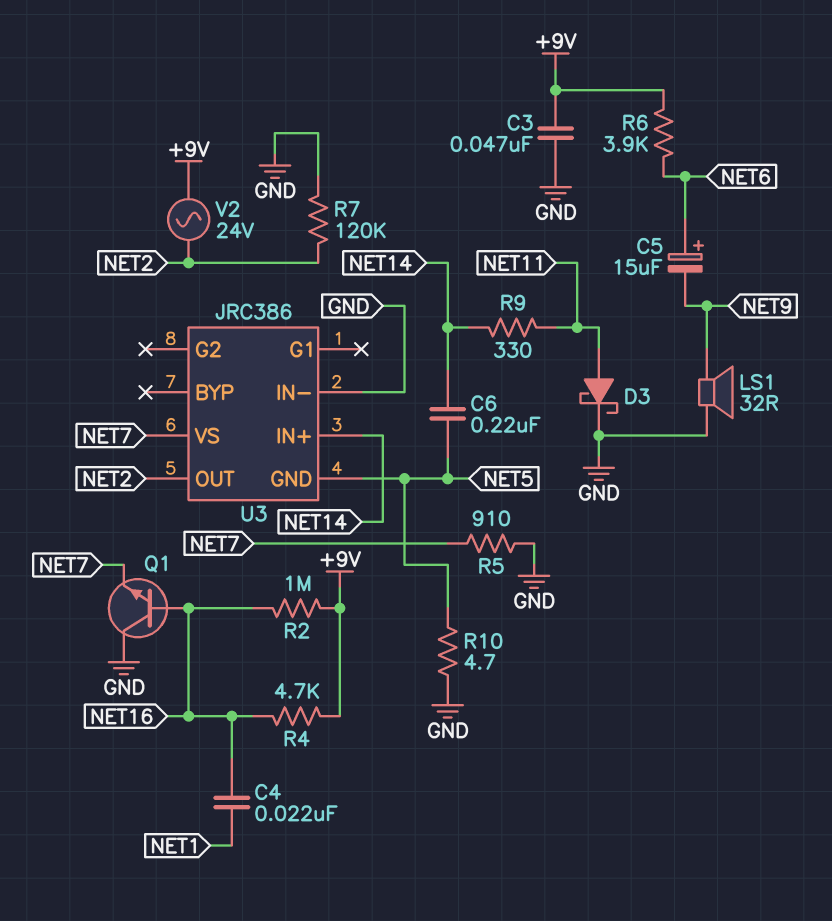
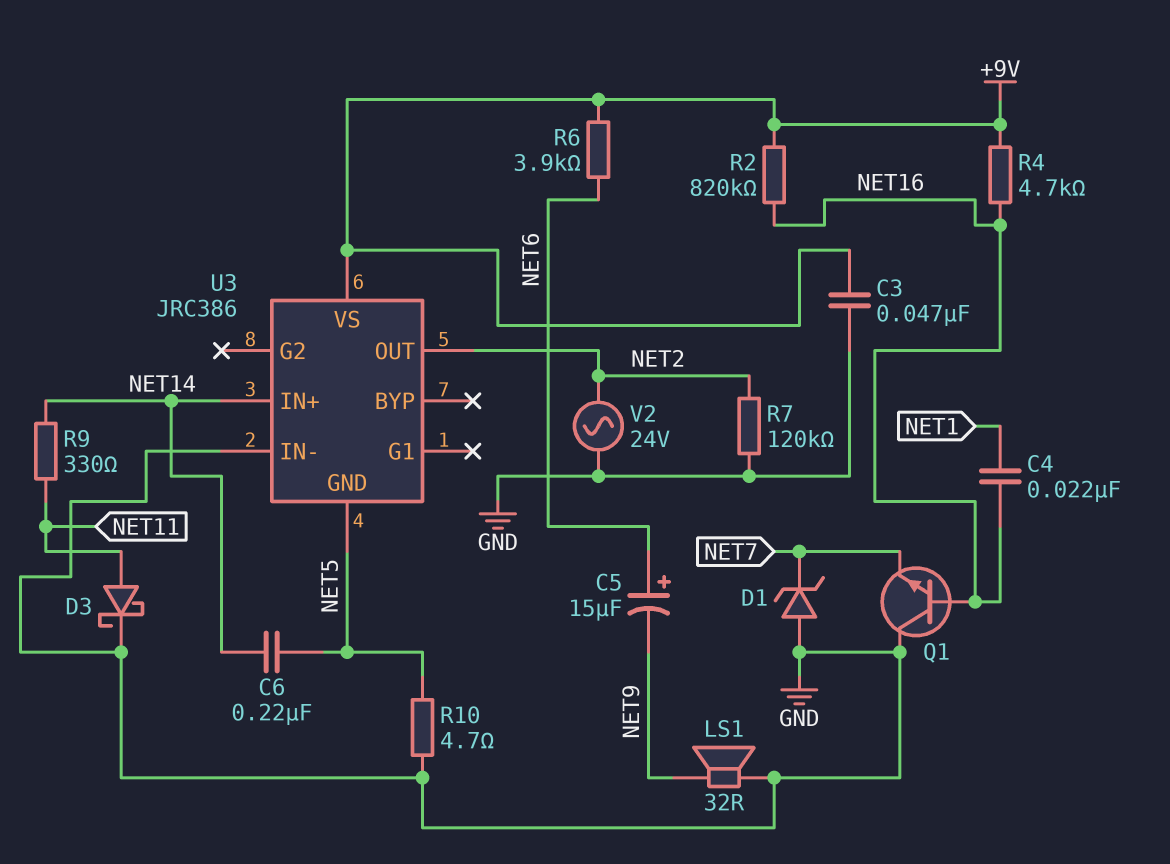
D1: none -> zener (A GND, K NET7)
R2: 1M (+9V, NET16) -> 820k (+9V, NET16)
R5: 910 (GND, NET7) -> none
U3 pin VS: NET7 -> +9V
V2: AC 24V (+9V, NET2) -> AC 24V (GND, NET2)

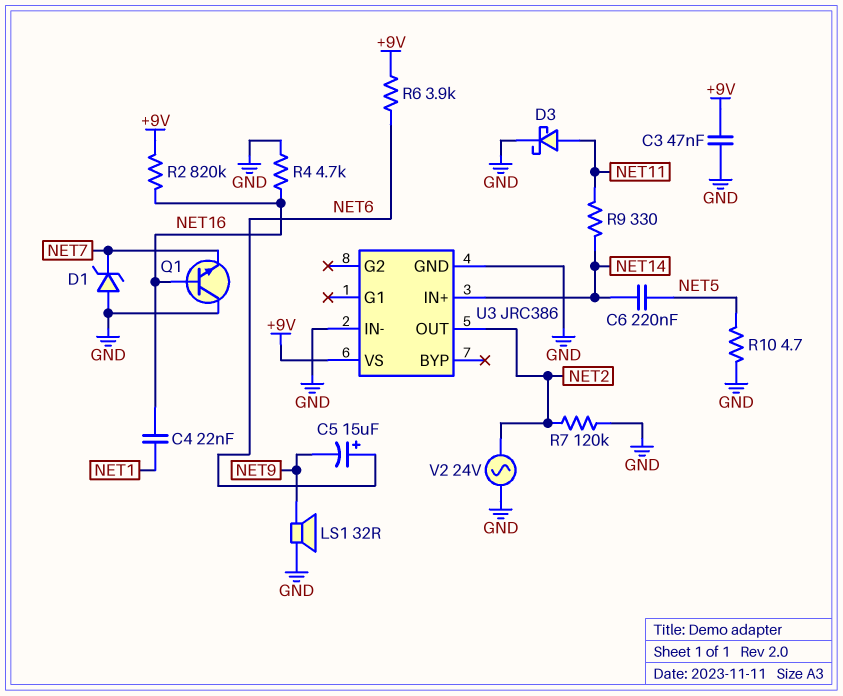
R4: 4.7k (+9V, NET16) -> 4.7k (GND, NET16)
U3 pin GND: NET5 -> GND

